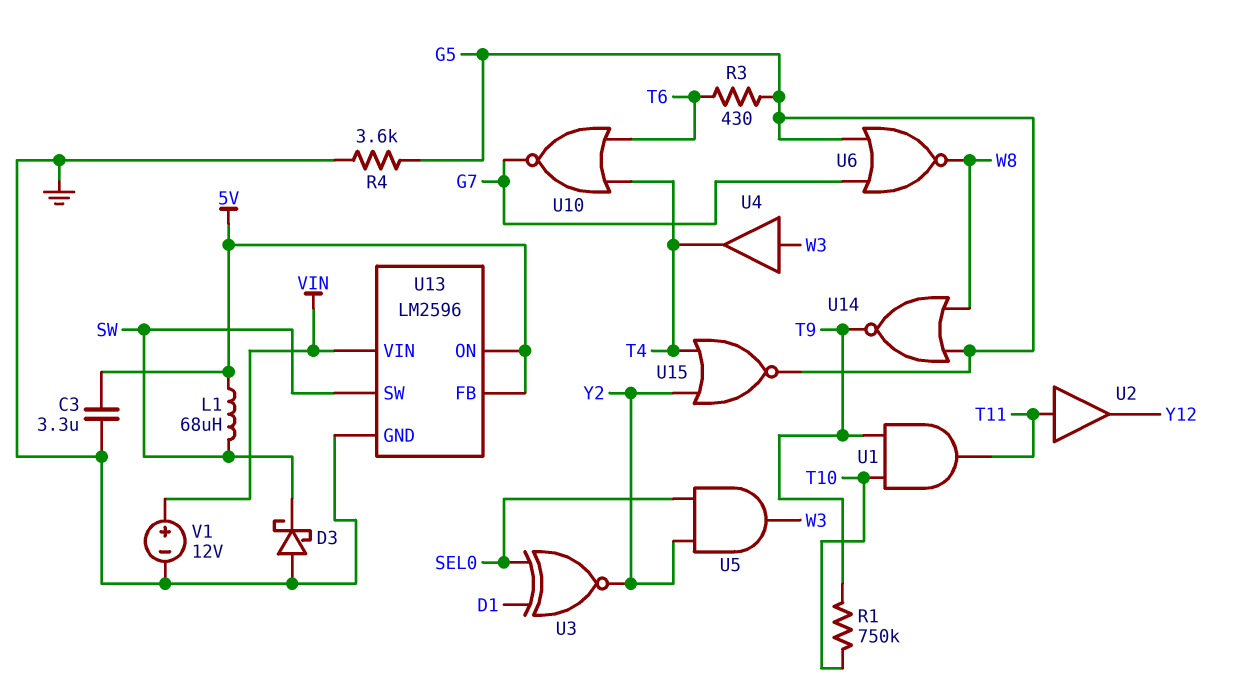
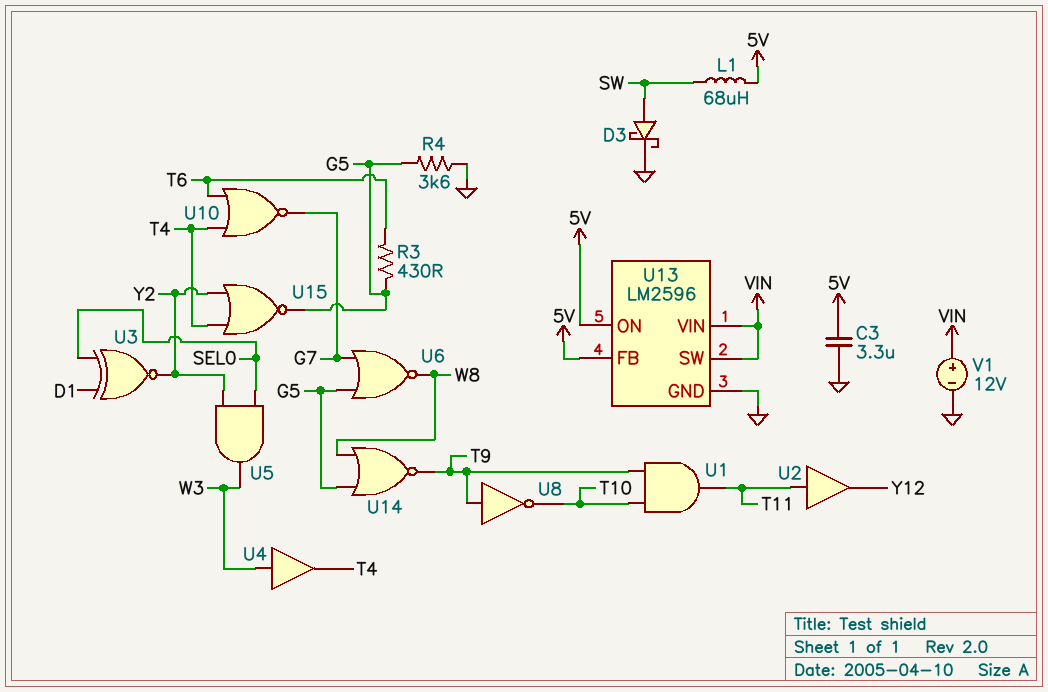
D3: schottky (A GND, K SW) -> schottky (A SW, K GND)
R1: 750k (T9, T10) -> none
U8: none -> NOT (in T9, out T10)
U13 pin SW: SW -> VIN

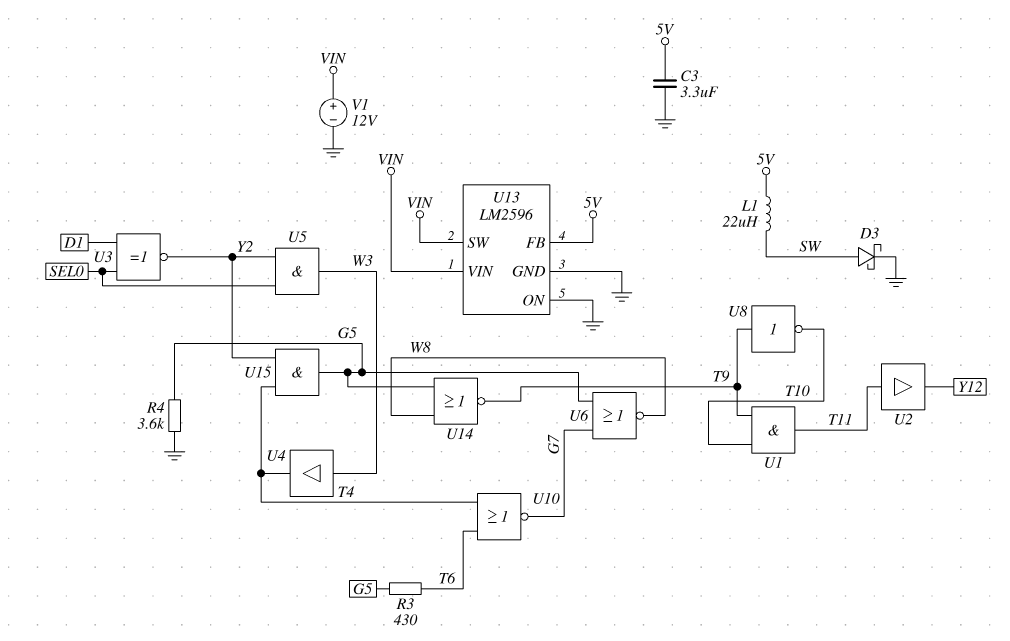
L1: 68uH (5V, SW) -> 22uH (5V, SW)
U13 pin ON: 5V -> GND
U15: NOR (in T4, in Y2, out G5) -> AND (in T4, in Y2, out G5)

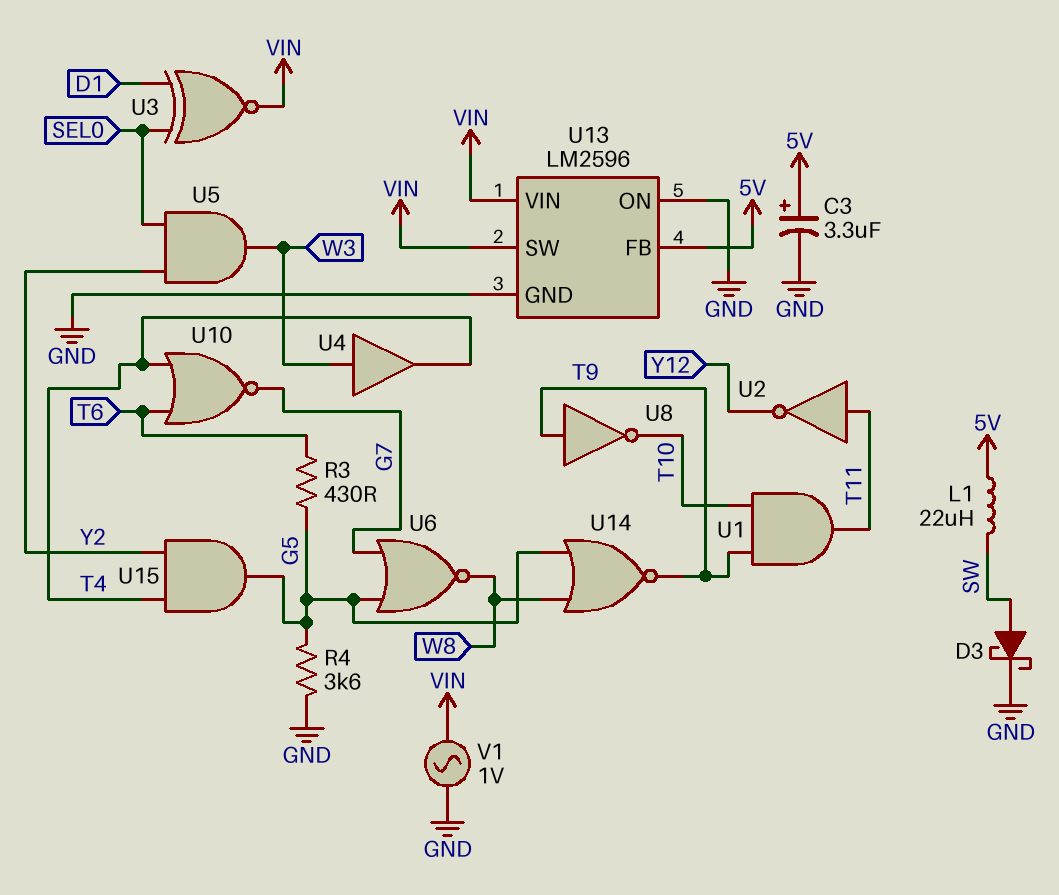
C3: 3.3uF (5V, GND) -> 3.3uF (plus 5V, minus GND)
U2: buffer (in T11, out Y12) -> NOT (in T11, out Y12)
U3: XNOR (in D1, in SEL0, out Y2) -> XNOR (in D1, in SEL0, out VIN)
V1: 12V (plus VIN, minus GND) -> AC 1V (GND, VIN)

